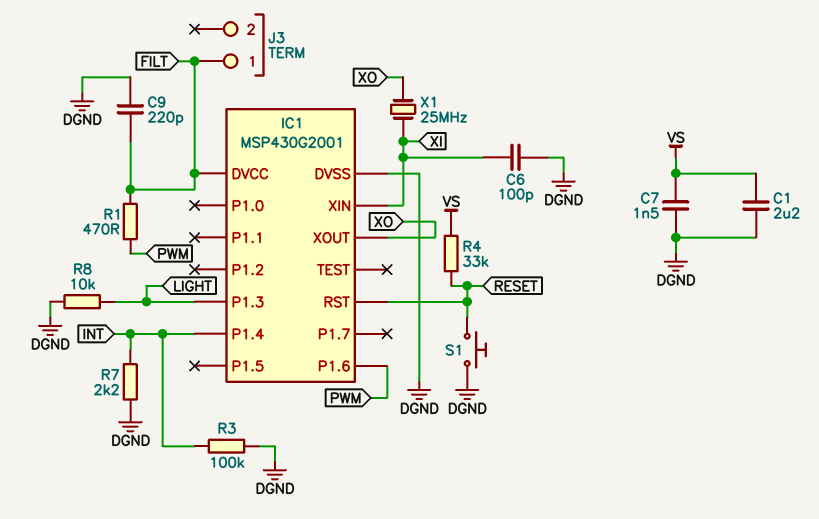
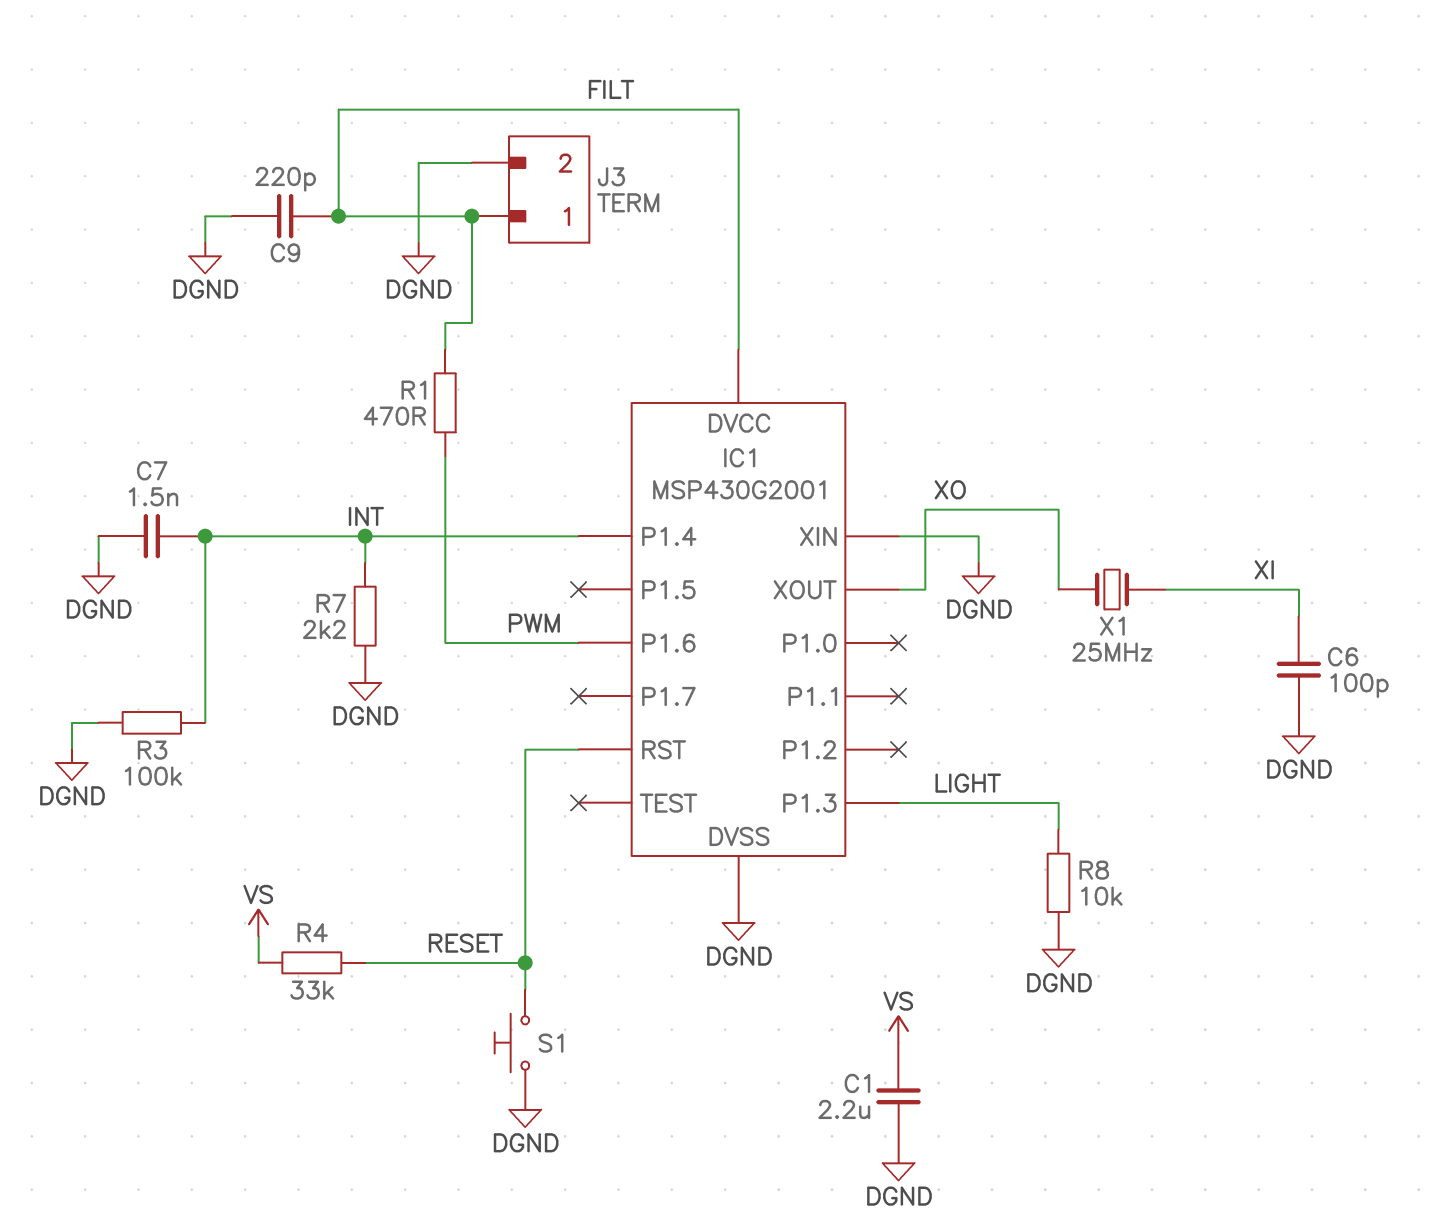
C7: 1.5nF (DGND, VS) -> 1.5nF (DGND, INT)
IC1 pin XIN: XI -> DGND
J3 pin 2: none -> DGND

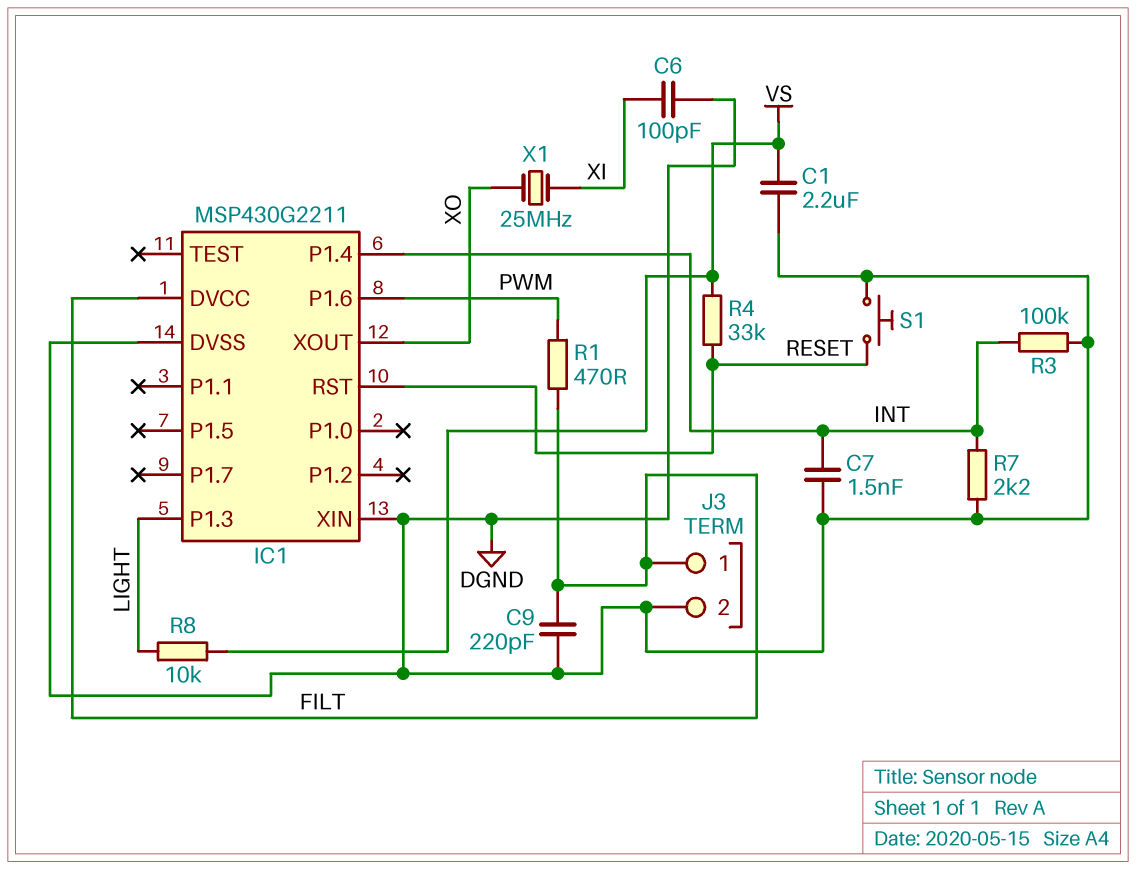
IC1: MSP430G2001 -> MSP430G2211
R8: 10k (DGND, LIGHT) -> 10k (LIGHT, VS)

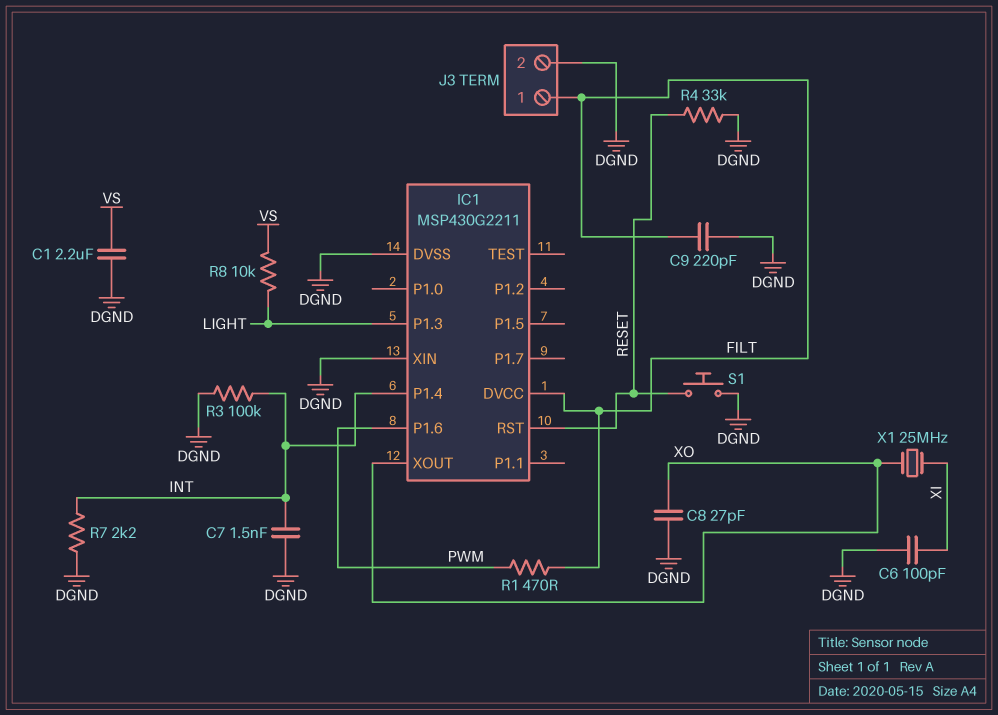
C8: none -> 27pF (DGND, XO)
R4: 33k (RESET, VS) -> 33k (DGND, RESET)

